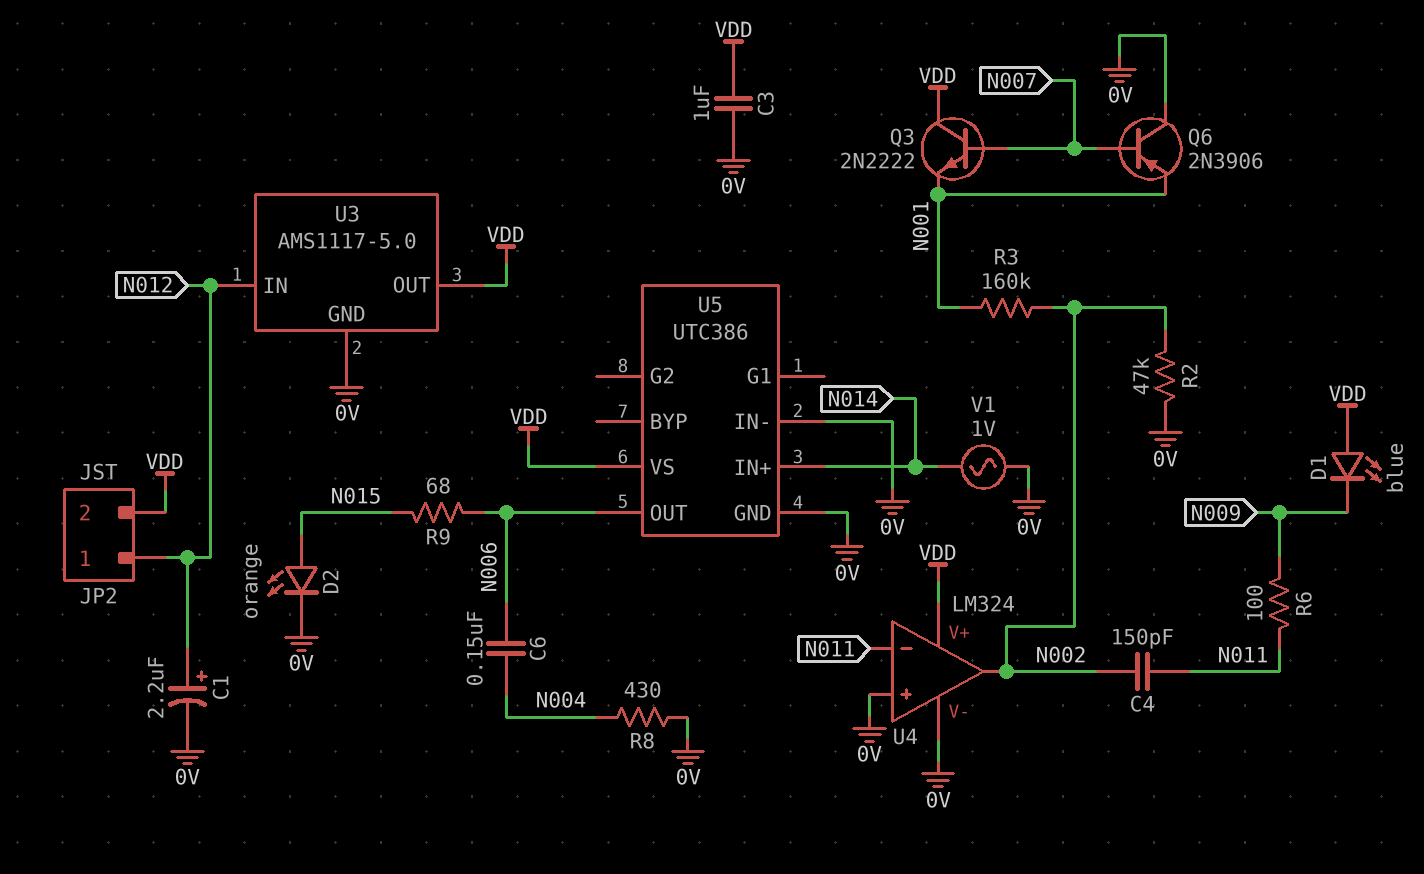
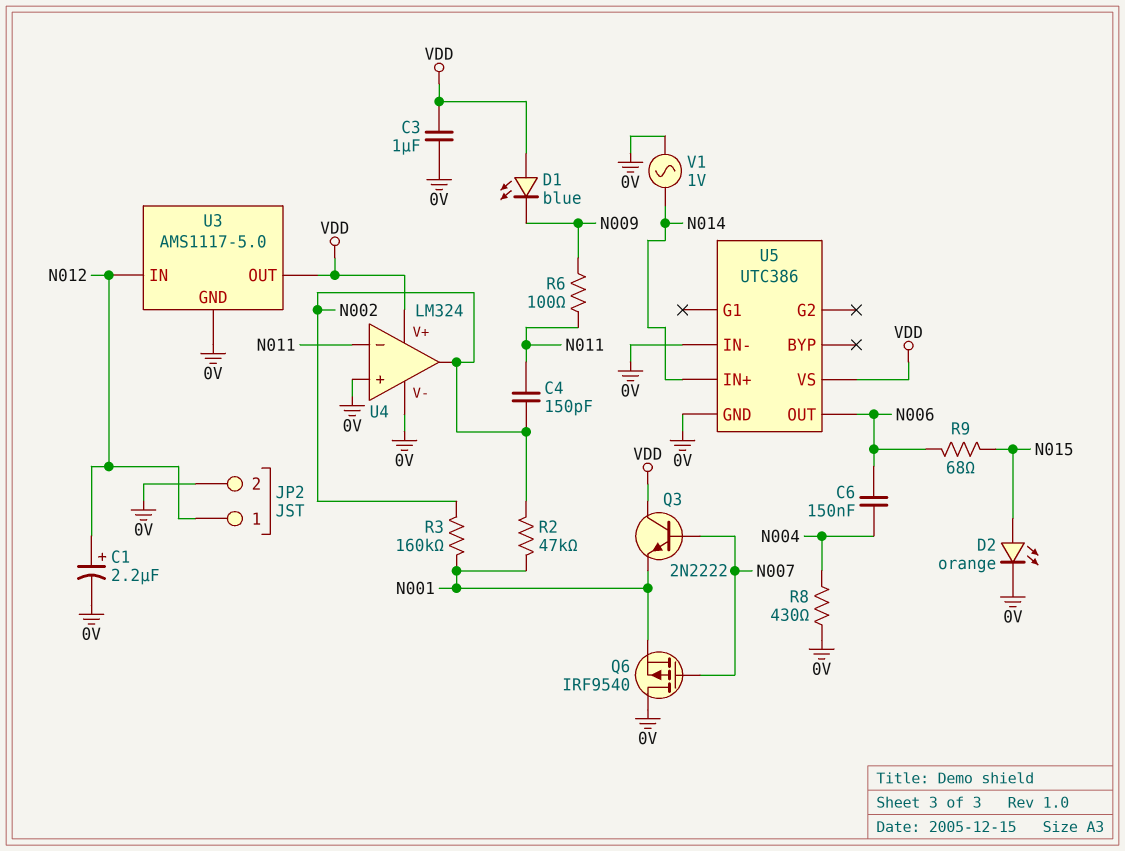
JP2 pin 2: VDD -> 0V
Q6: PNP 2N3906 (B N007, C 0V, E N001) -> PMOS IRF9540 (G N007, D 0V, S N001)
R2: 47k (0V, N002) -> 47k (N001, N002)

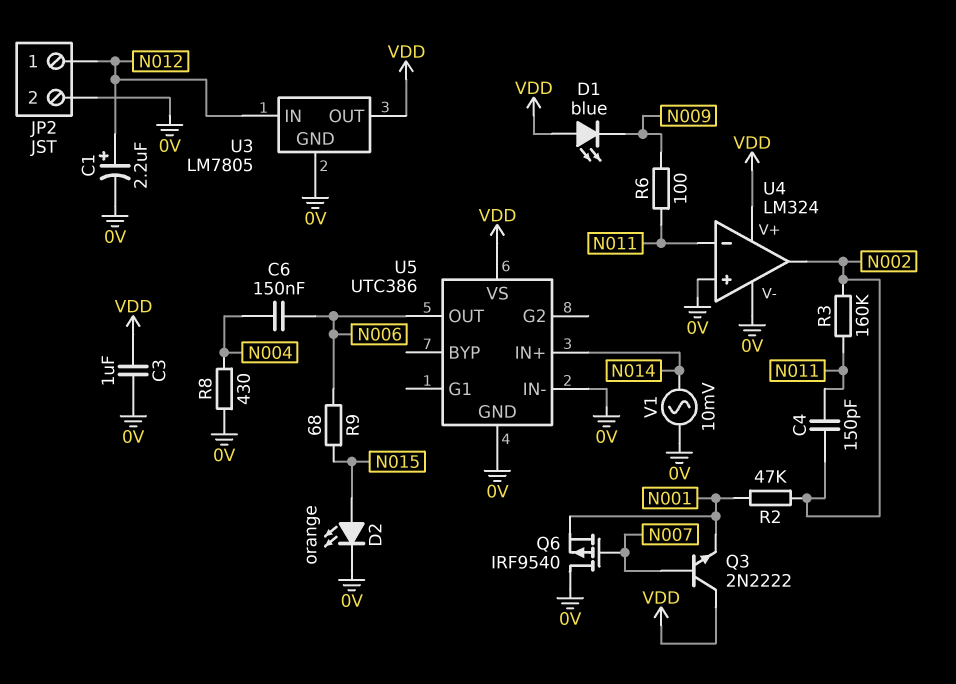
R3: 160k (N001, N002) -> 160k (N002, N011)
U3: AMS1117-5.0 -> LM7805
V1: AC 1V (0V, N014) -> AC 10mV (0V, N014)

